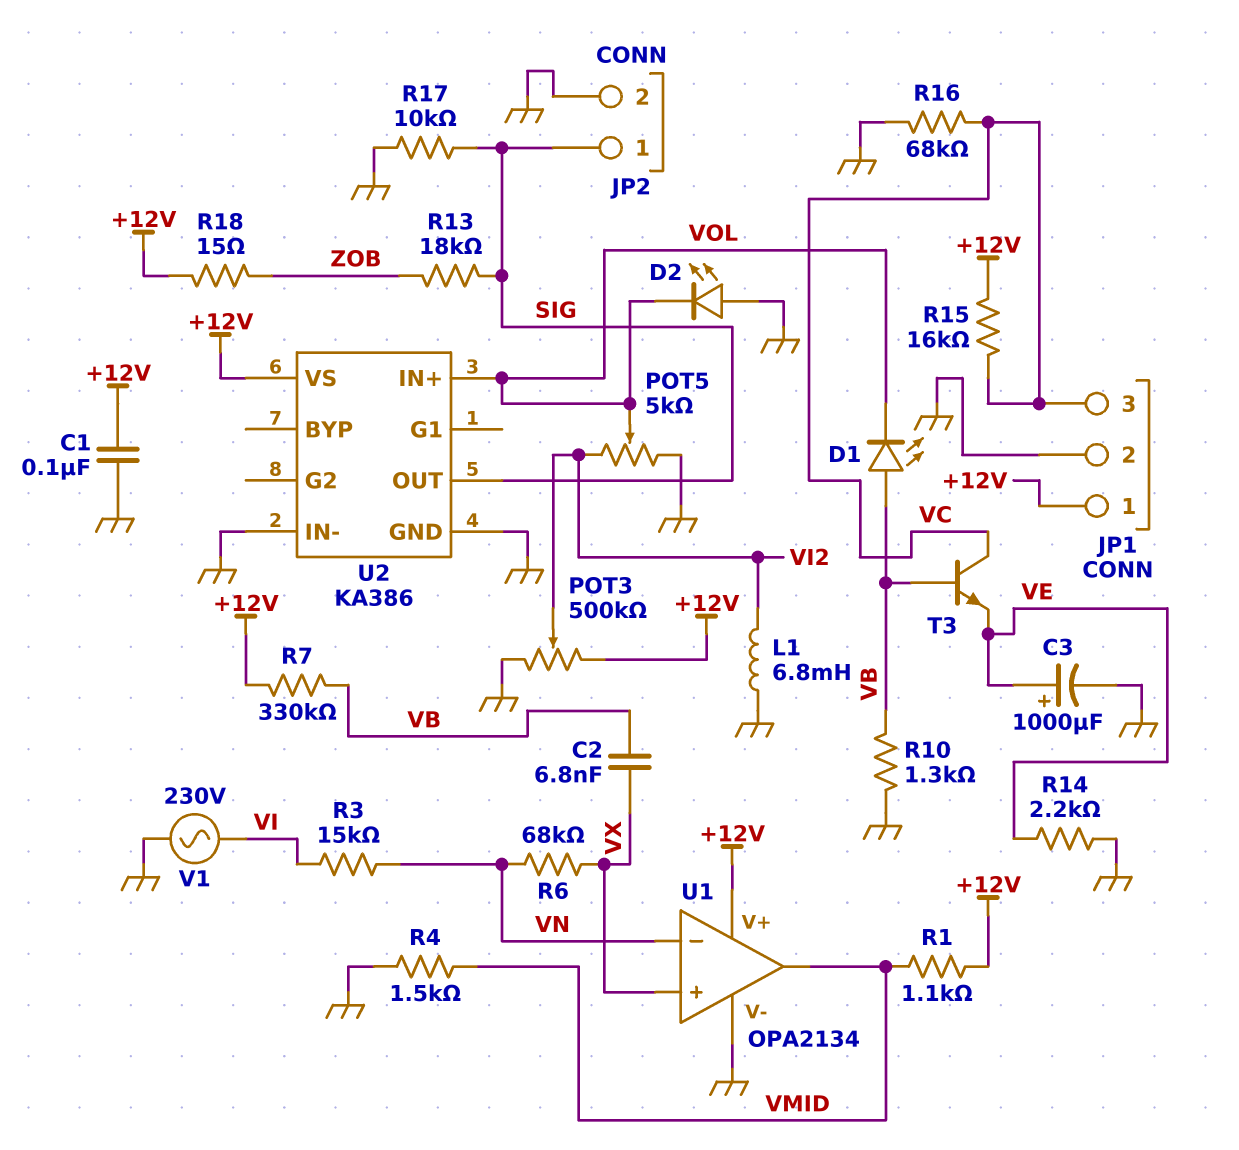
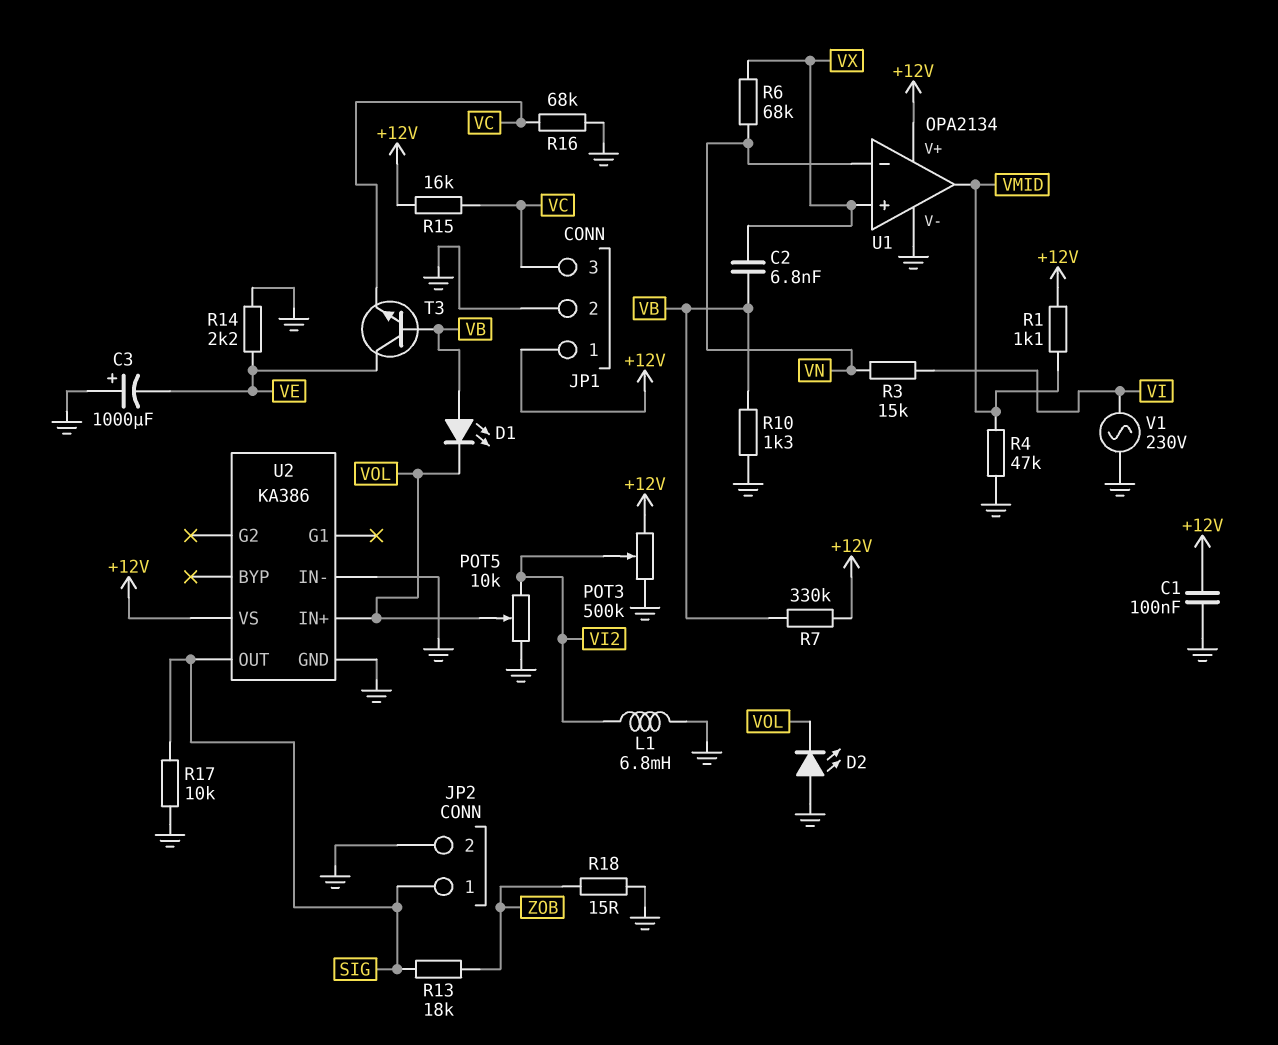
C3: 1000uF (plus VE, minus GND) -> 1000uF (plus GND, minus VE)
POT5: 5k (GND, VI2, wiper VOL) -> 10k (GND, VI2, wiper VOL)
R4: 1.5k (GND, VMID) -> 47k (GND, VMID)
R18: 15 (+12V, ZOB) -> 15 (GND, ZOB)
T3: NPN (B VB, C VC, E VE) -> NPN (B VB, C VE, E VC)

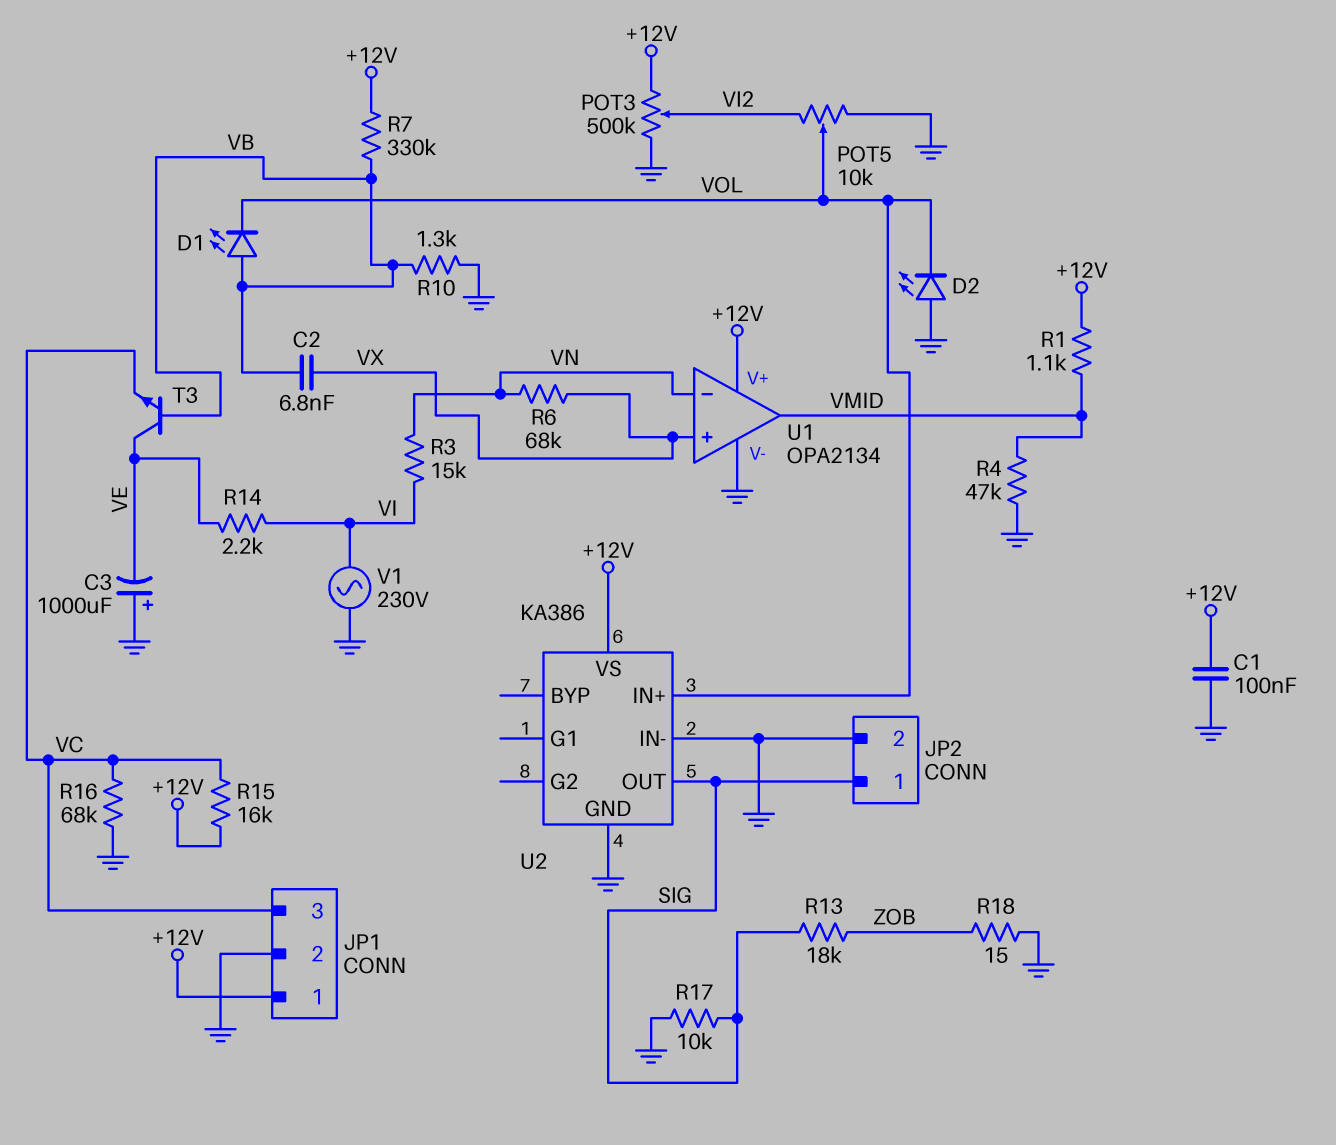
L1: 6.8mH (GND, VI2) -> none
R14: 2.2k (GND, VE) -> 2.2k (VE, VI)

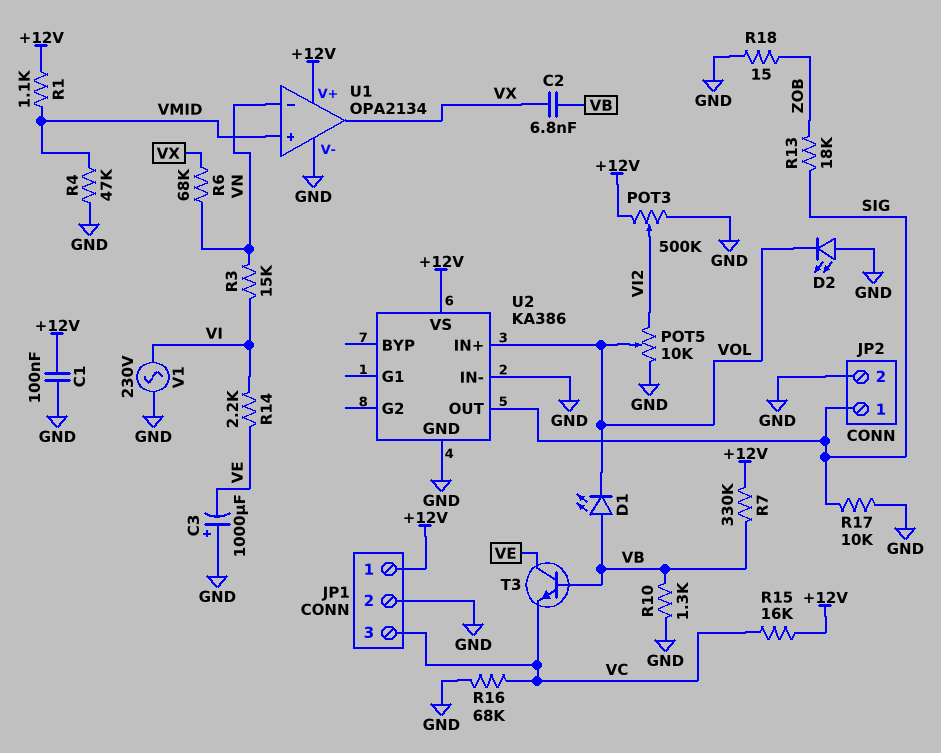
U1 pin in+: VX -> VMID
U1 pin out: VMID -> VX

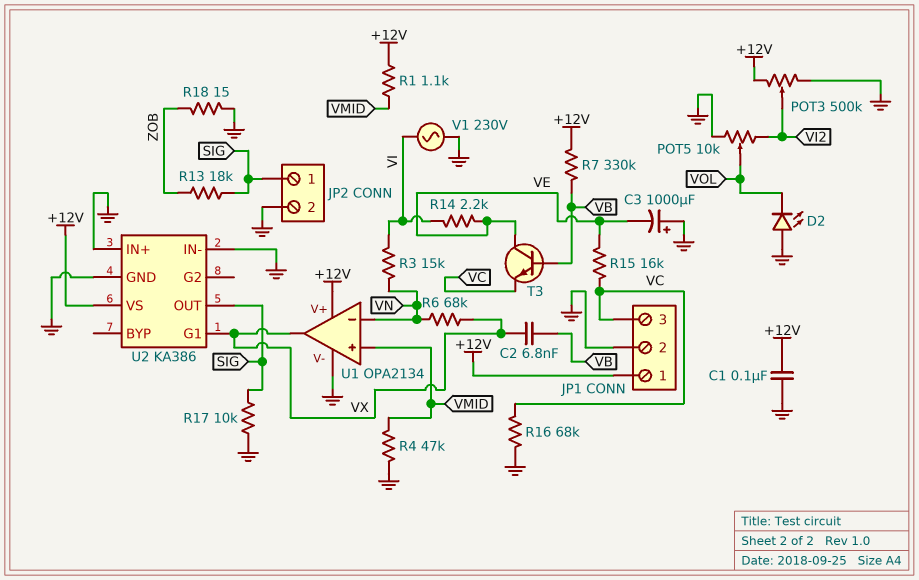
D1: LED (A VB, K VOL) -> none
R10: 1.3k (GND, VB) -> none
R15: 16k (+12V, VC) -> 16k (VC, VE)
U2 pin G1: none -> VX
U2 pin IN+: VOL -> GND

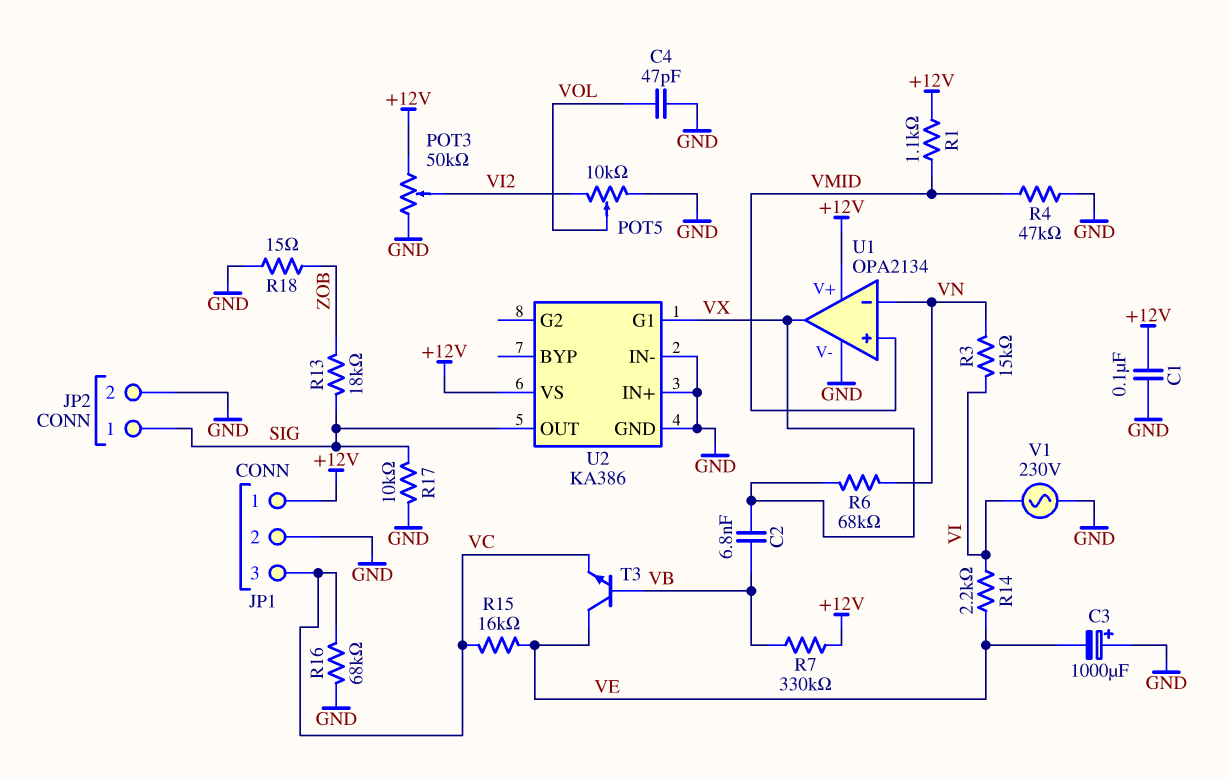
C4: none -> 47pF (GND, VOL)
D2: LED (A GND, K VOL) -> none
POT3: 500k (+12V, GND, wiper VI2) -> 50k (+12V, GND, wiper VI2)

